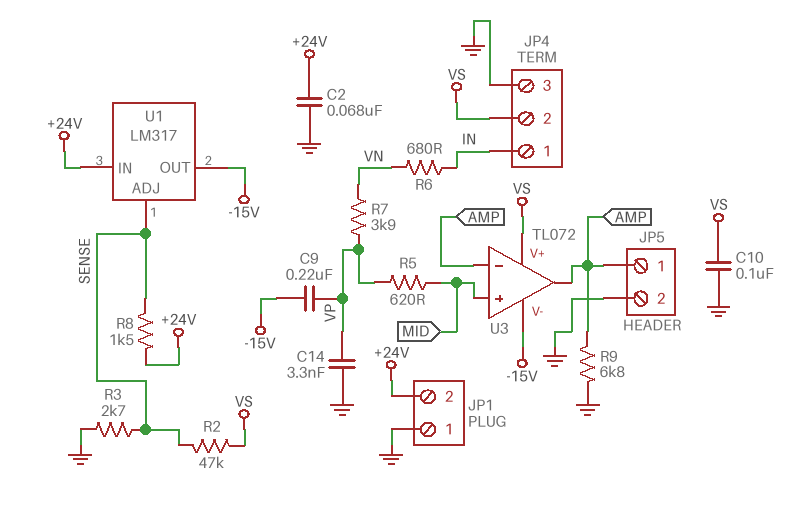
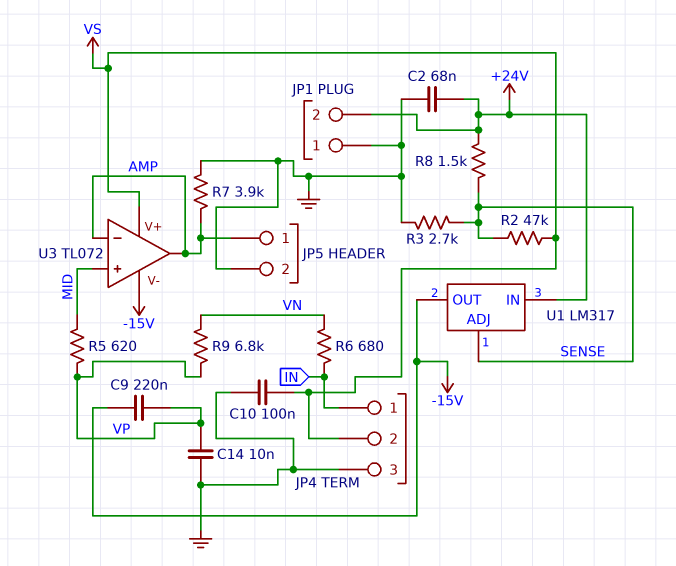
C14: 3.3nF (GND, VP) -> 10nF (GND, VP)
R7: 3.9k (VN, VP) -> 3.9k (AMP, GND)
R9: 6.8k (AMP, GND) -> 6.8k (VN, VP)

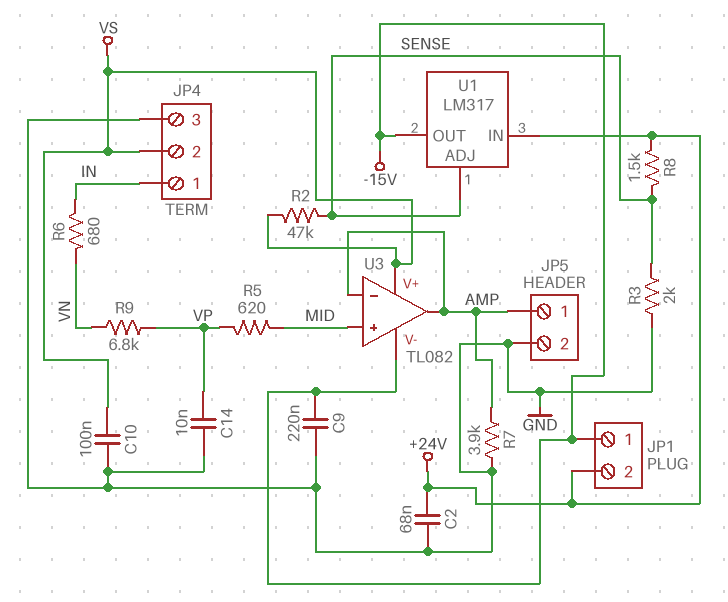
C9: 220nF (-15V, VP) -> 220nF (-15V, GND)
JP1 pin 1: GND -> -15V
R3: 2.7k (GND, SENSE) -> 2k (GND, SENSE)
U3: TL072 -> TL082

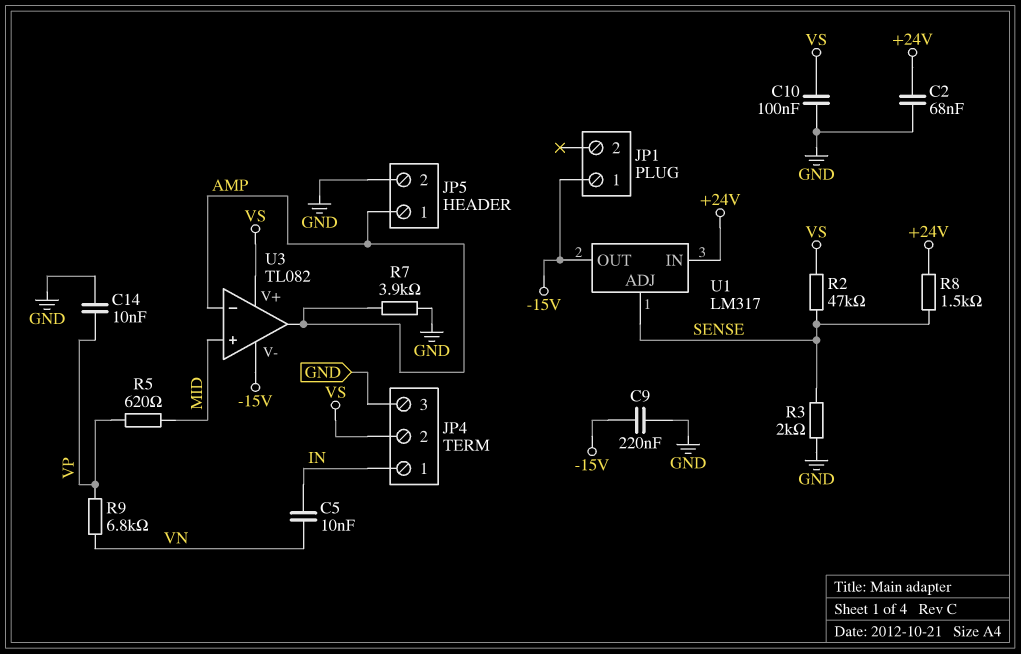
C5: none -> 10nF (IN, VN)
JP1 pin 2: +24V -> none
R6: 680 (IN, VN) -> none

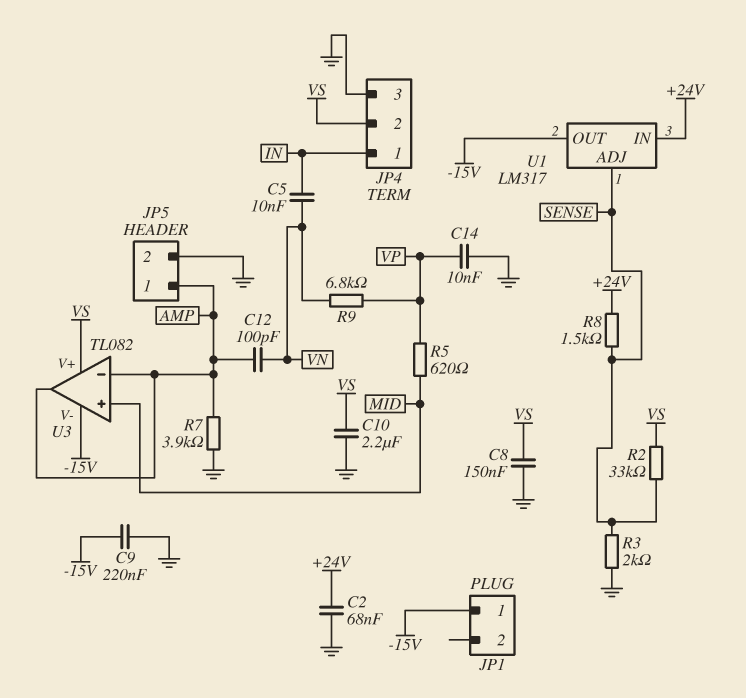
C8: none -> 150nF (GND, VS)
C10: 100nF (GND, VS) -> 2.2uF (GND, VS)
C12: none -> 100pF (AMP, VN)
R2: 47k (SENSE, VS) -> 33k (SENSE, VS)

